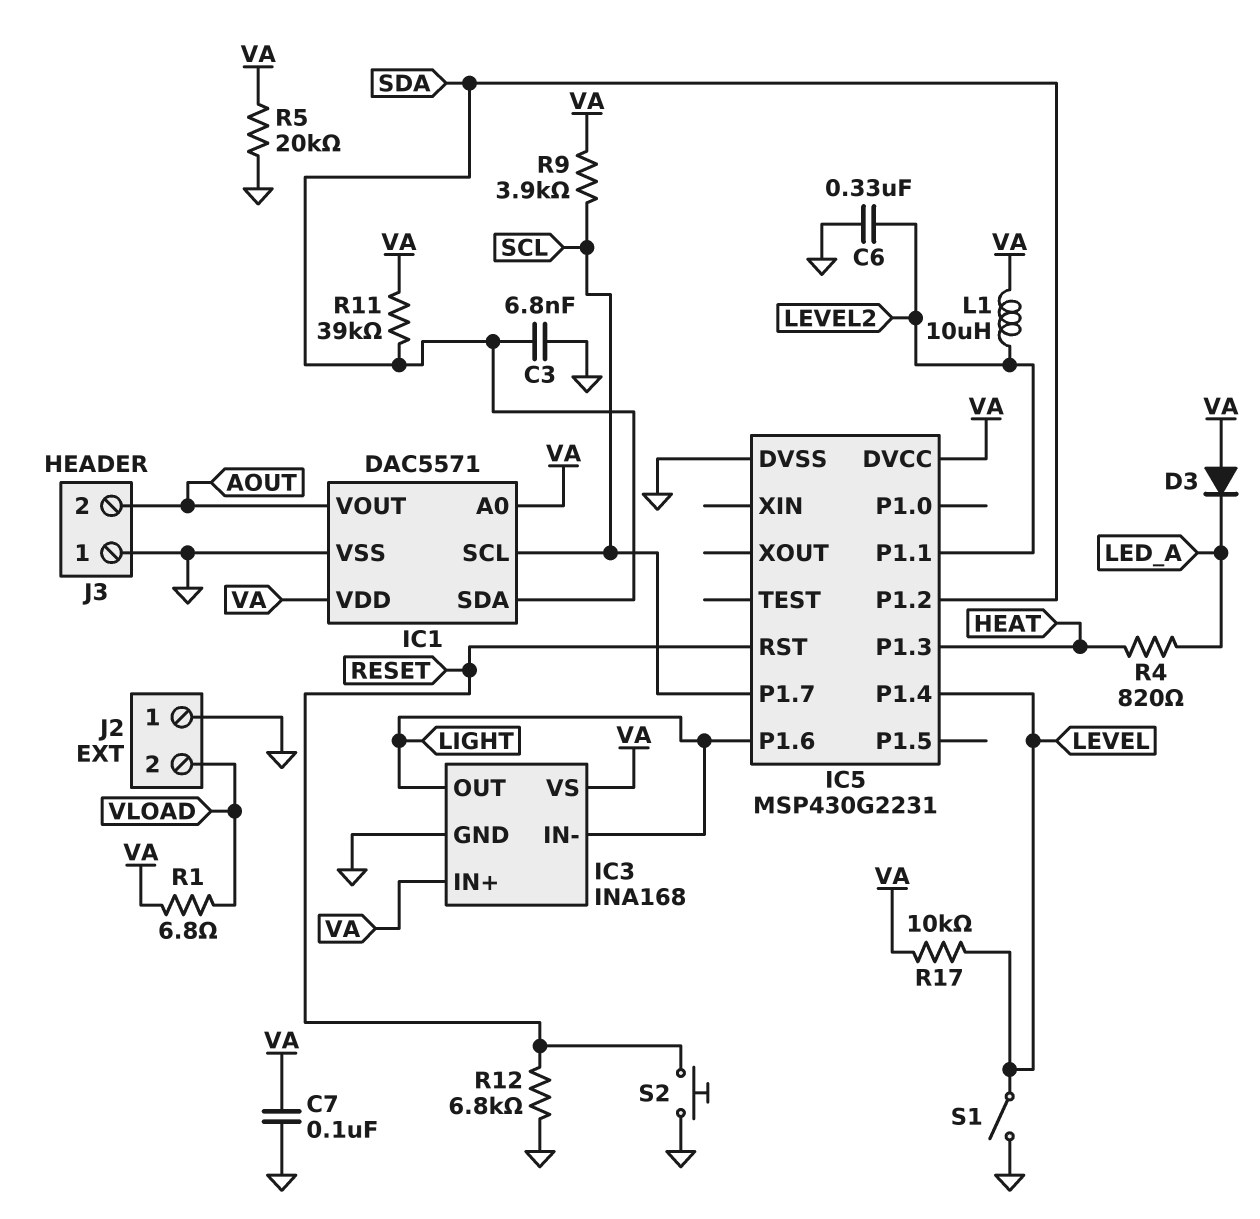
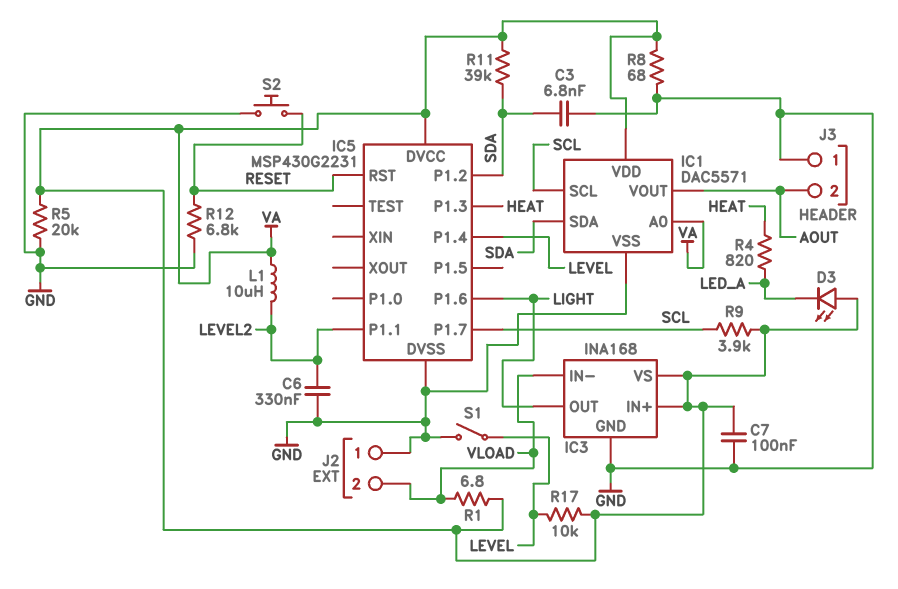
D3: diode (A VA, K LED_A) -> LED (A VA, K LED_A)
IC3 pin IN-: LIGHT -> VLOAD
R8: none -> 68 (GND, VA)

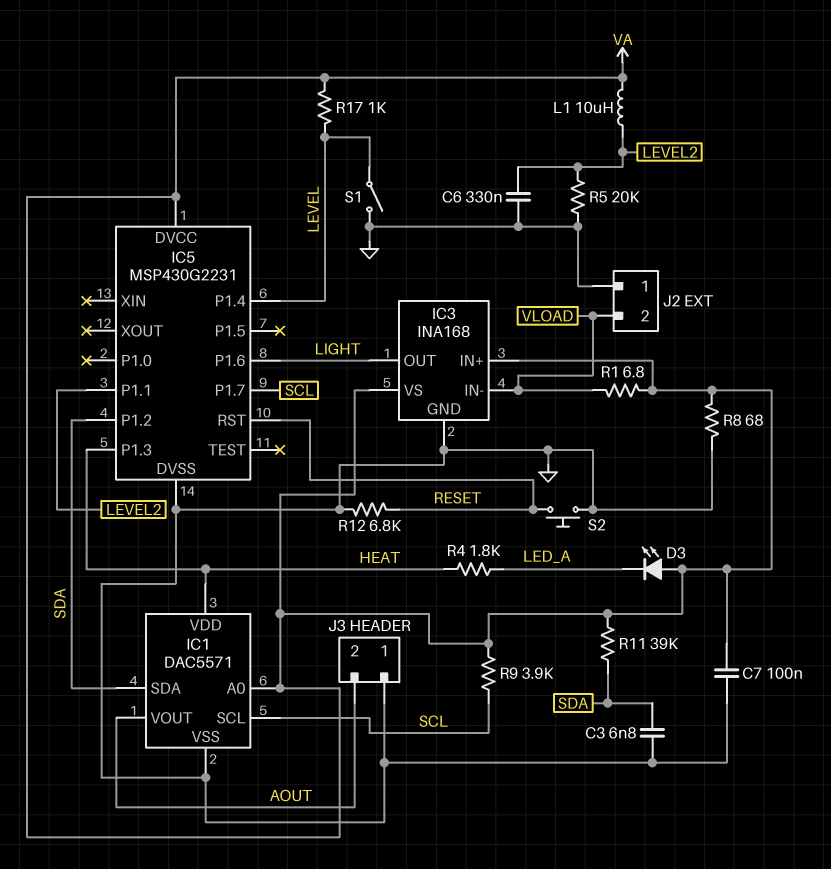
IC1 pin VDD: VA -> HEAT
R4: 820 (HEAT, LED_A) -> 1.8k (HEAT, LED_A)
R5: 20k (GND, VA) -> 20k (GND, LEVEL2)
R17: 10k (LEVEL, VA) -> 1k (LEVEL, VA)

